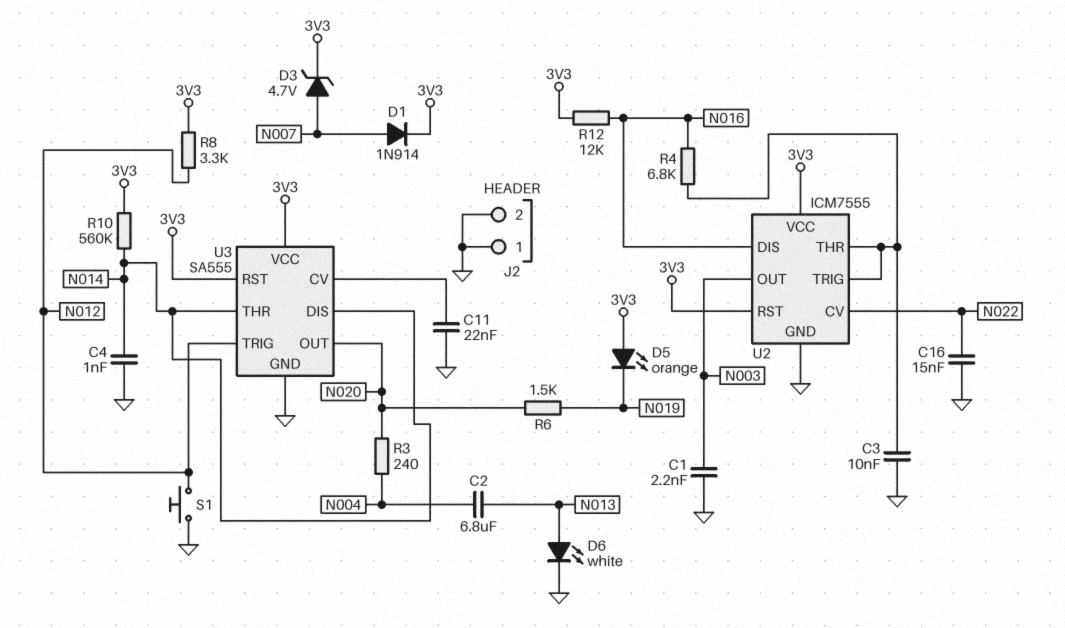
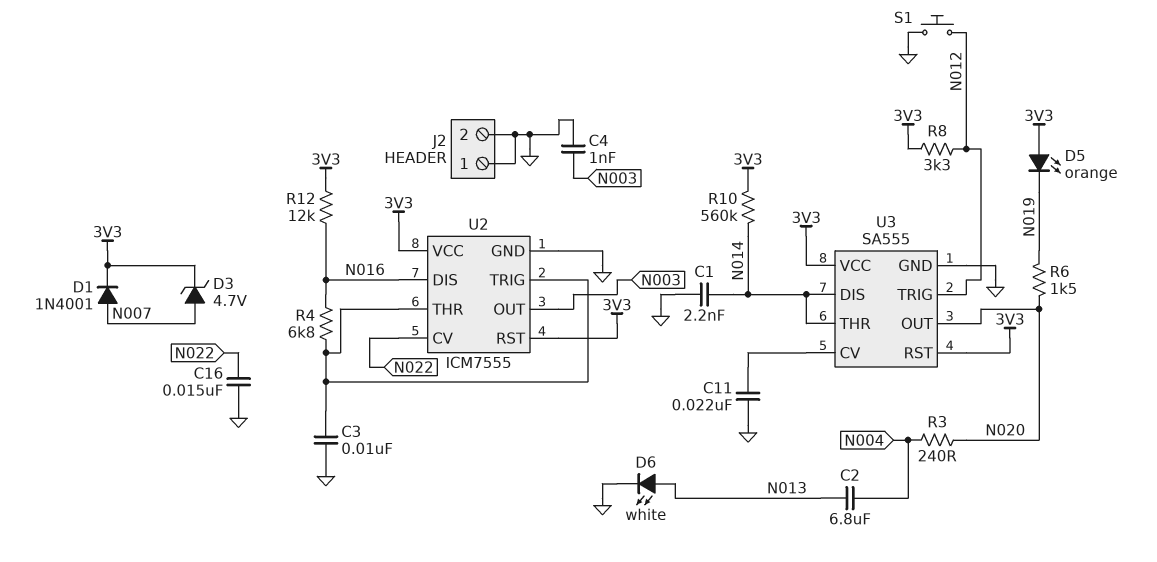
C1: 2.2nF (GND, N003) -> 2.2nF (GND, N014)
C4: 1nF (GND, N014) -> 1nF (GND, N003)
D1: diode 1N914 (A N007, K 3V3) -> diode 1N4001 (A N007, K 3V3)

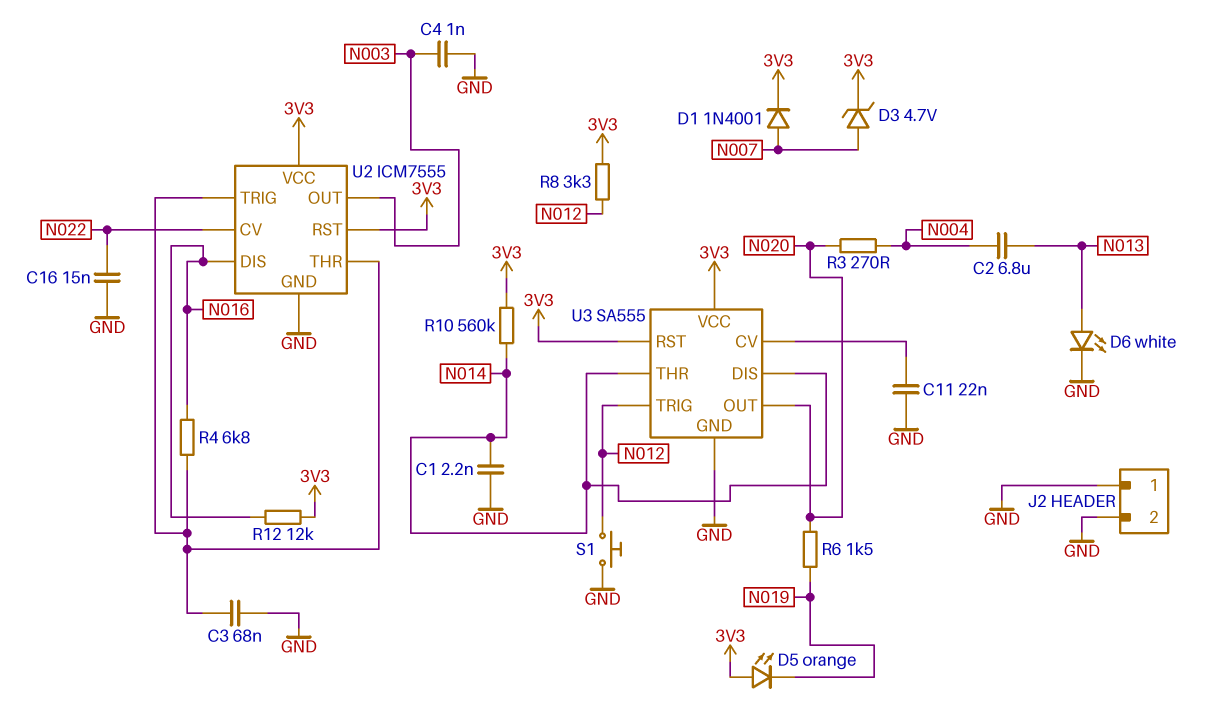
C3: 10nF (GND, U2/THR) -> 68nF (GND, U2/THR)
R3: 240 (N004, N020) -> 270 (N004, N020)

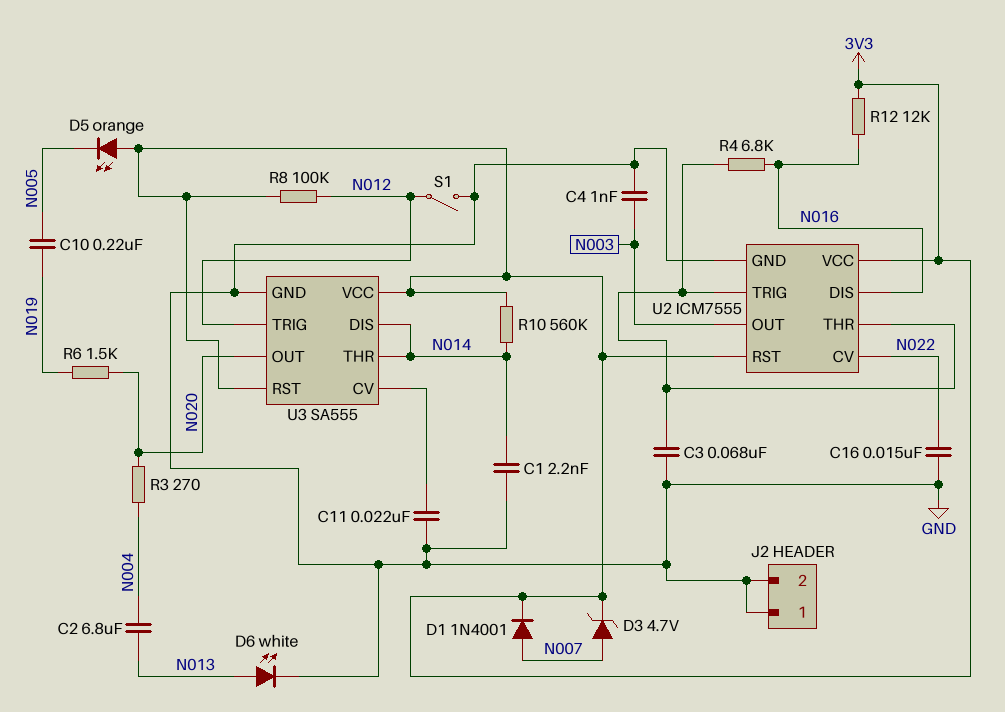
C10: none -> 220nF (N005, N019)
D5: LED orange (A 3V3, K N019) -> LED orange (A 3V3, K N005)
R8: 3.3k (3V3, N012) -> 100k (3V3, N012)
S1: button (GND, N012) -> switch (GND, N012)

